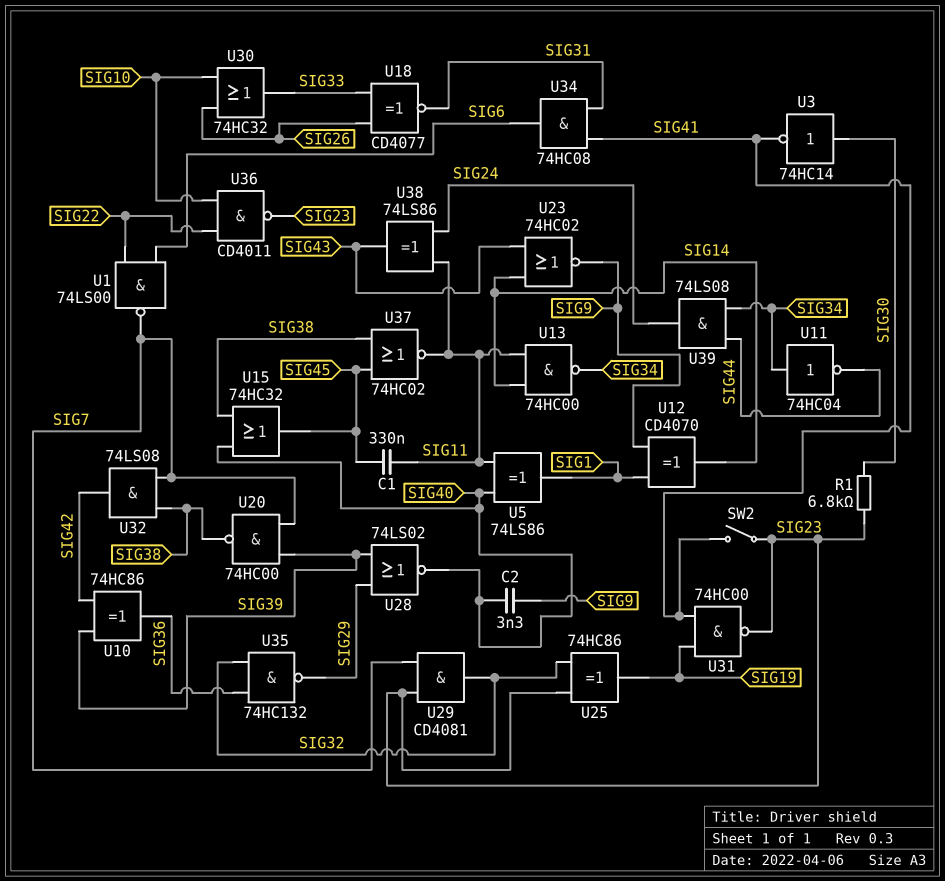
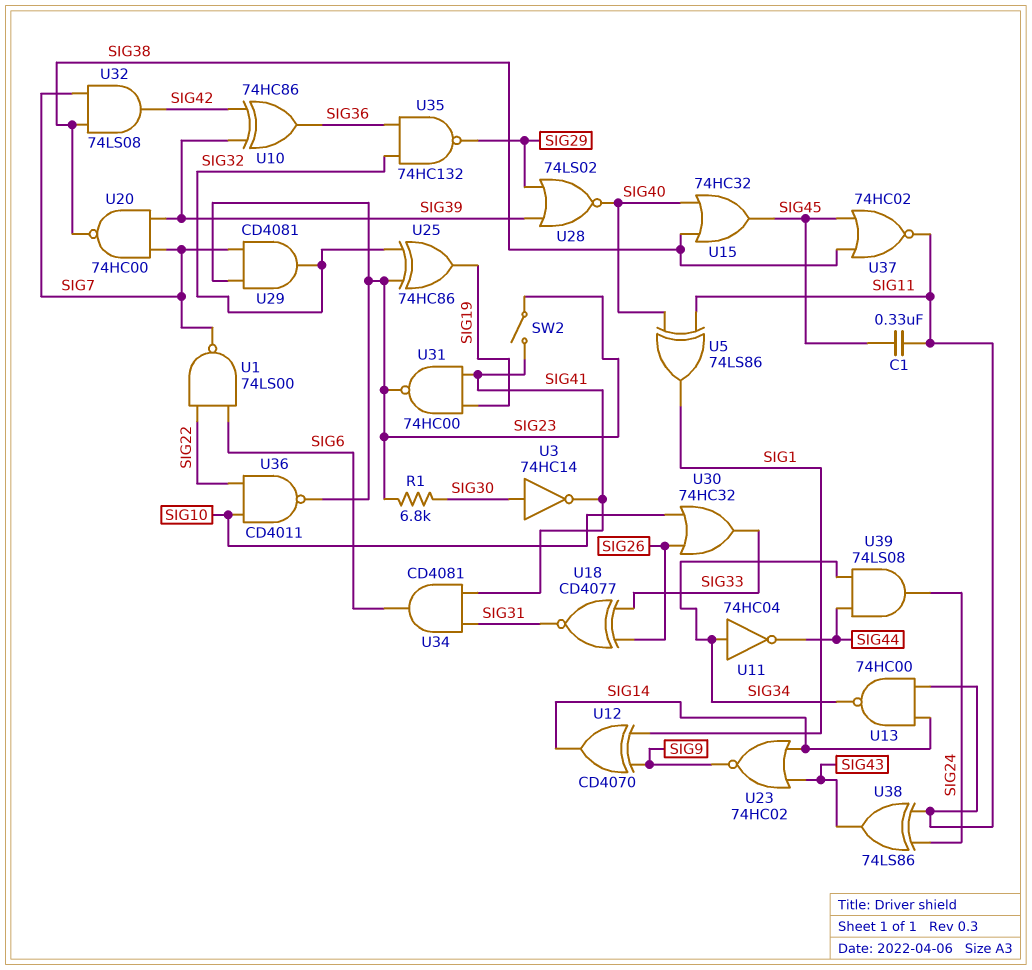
C2: 3.3nF (SIG9, SIG40) -> none
U34: AND 74HC08 (in SIG31, in SIG41, out SIG6) -> AND CD4081 (in SIG31, in SIG41, out SIG6)

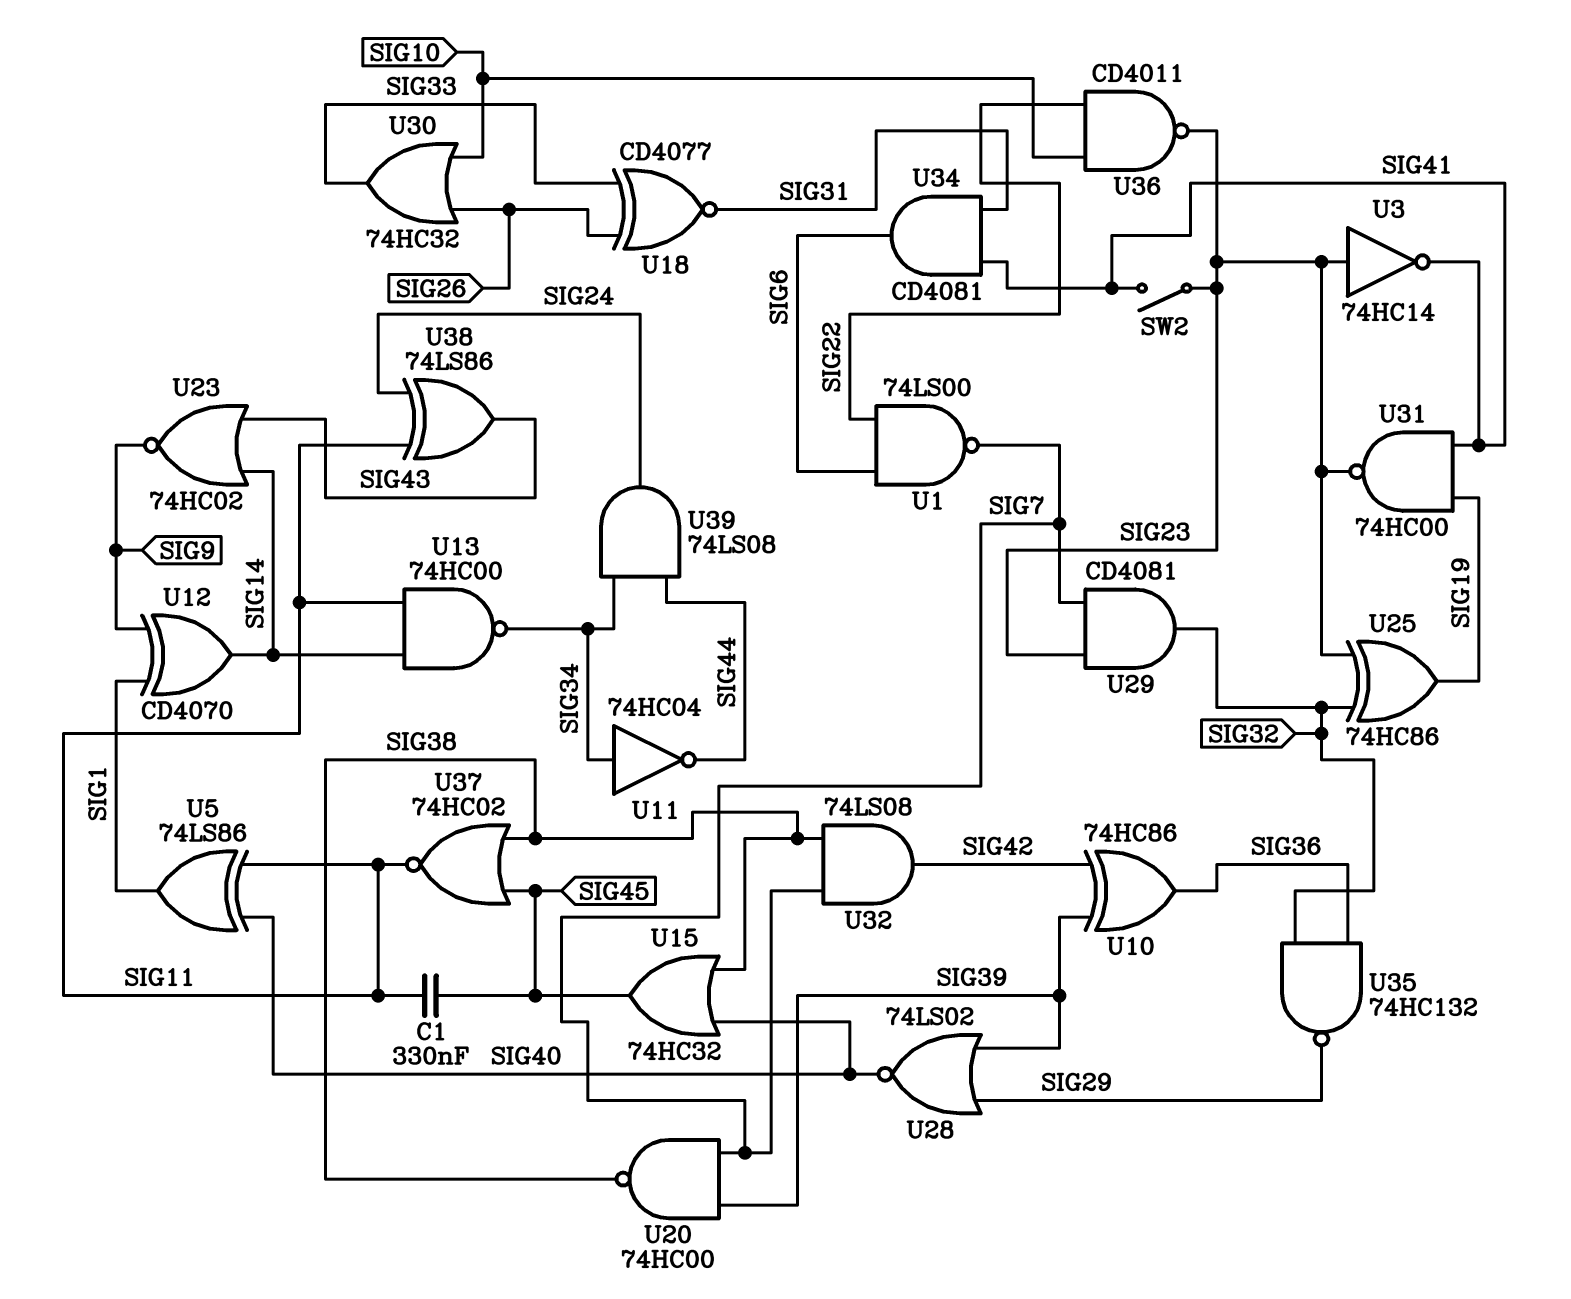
R1: 6.8k (SIG23, SIG30) -> none
U3: NOT 74HC14 (in SIG30, out SIG41) -> NOT 74HC14 (in SIG23, out SIG41)

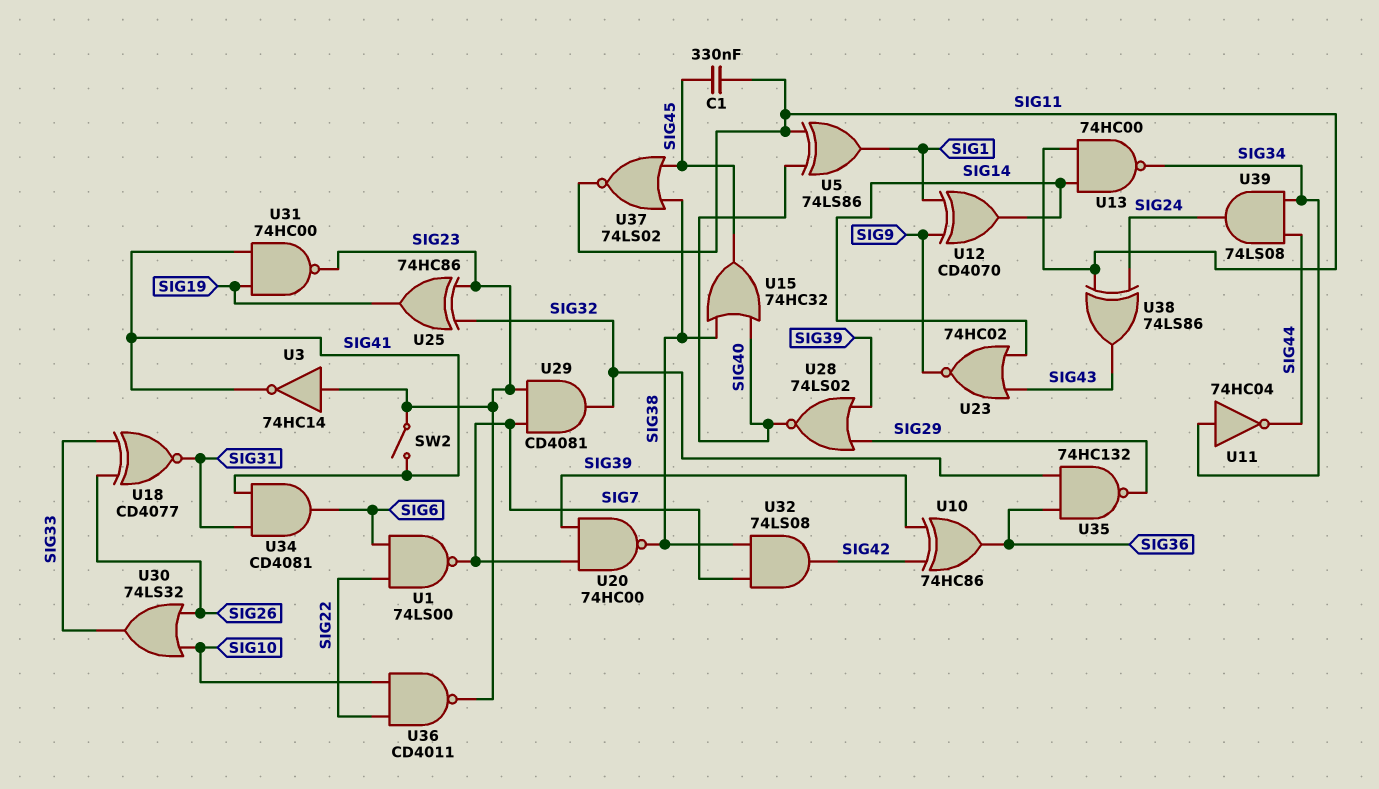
U30: OR 74HC32 (in SIG10, in SIG26, out SIG33) -> OR 74LS32 (in SIG10, in SIG26, out SIG33)
U37: NOR 74HC02 (in SIG38, in SIG45, out SIG11) -> NOR 74LS02 (in SIG38, in SIG45, out SIG11)

